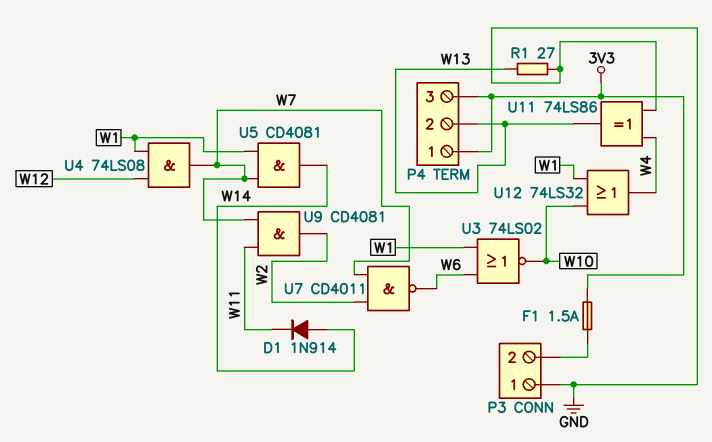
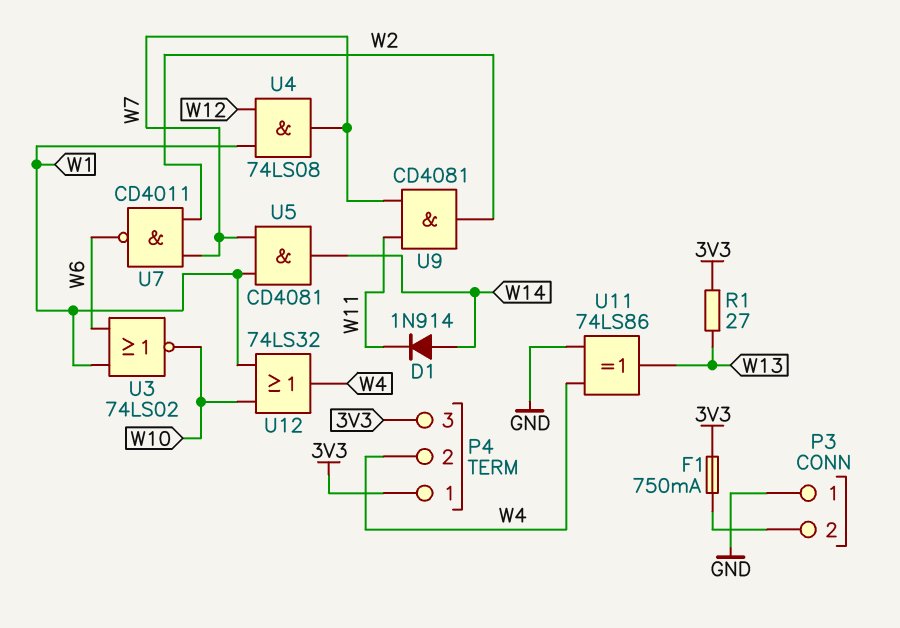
F1: 1.5A (3V3, P3/2) -> 750mA (3V3, P3/2)
P4 pin 2: W13 -> W4
R1: 27 (GND, W13) -> 27 (3V3, W13)

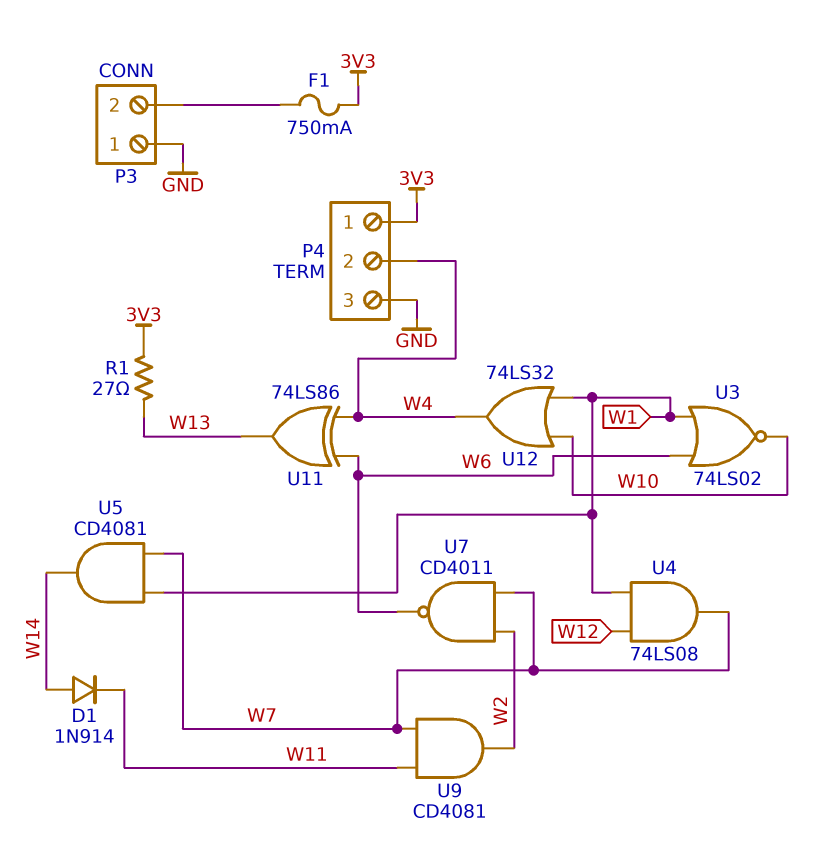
P4 pin 3: 3V3 -> GND
U11: XOR 74LS86 (in GND, in W4, out W13) -> XOR 74LS86 (in W4, in W6, out W13)

